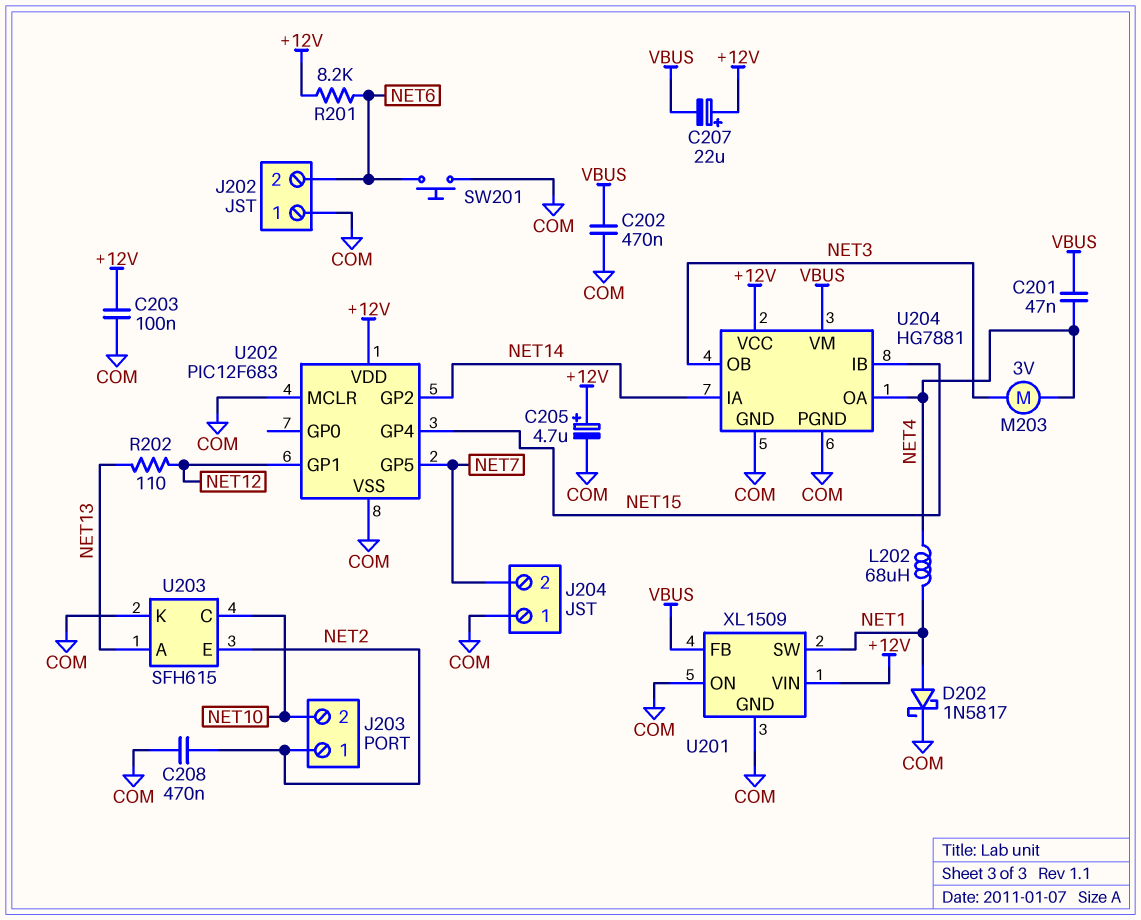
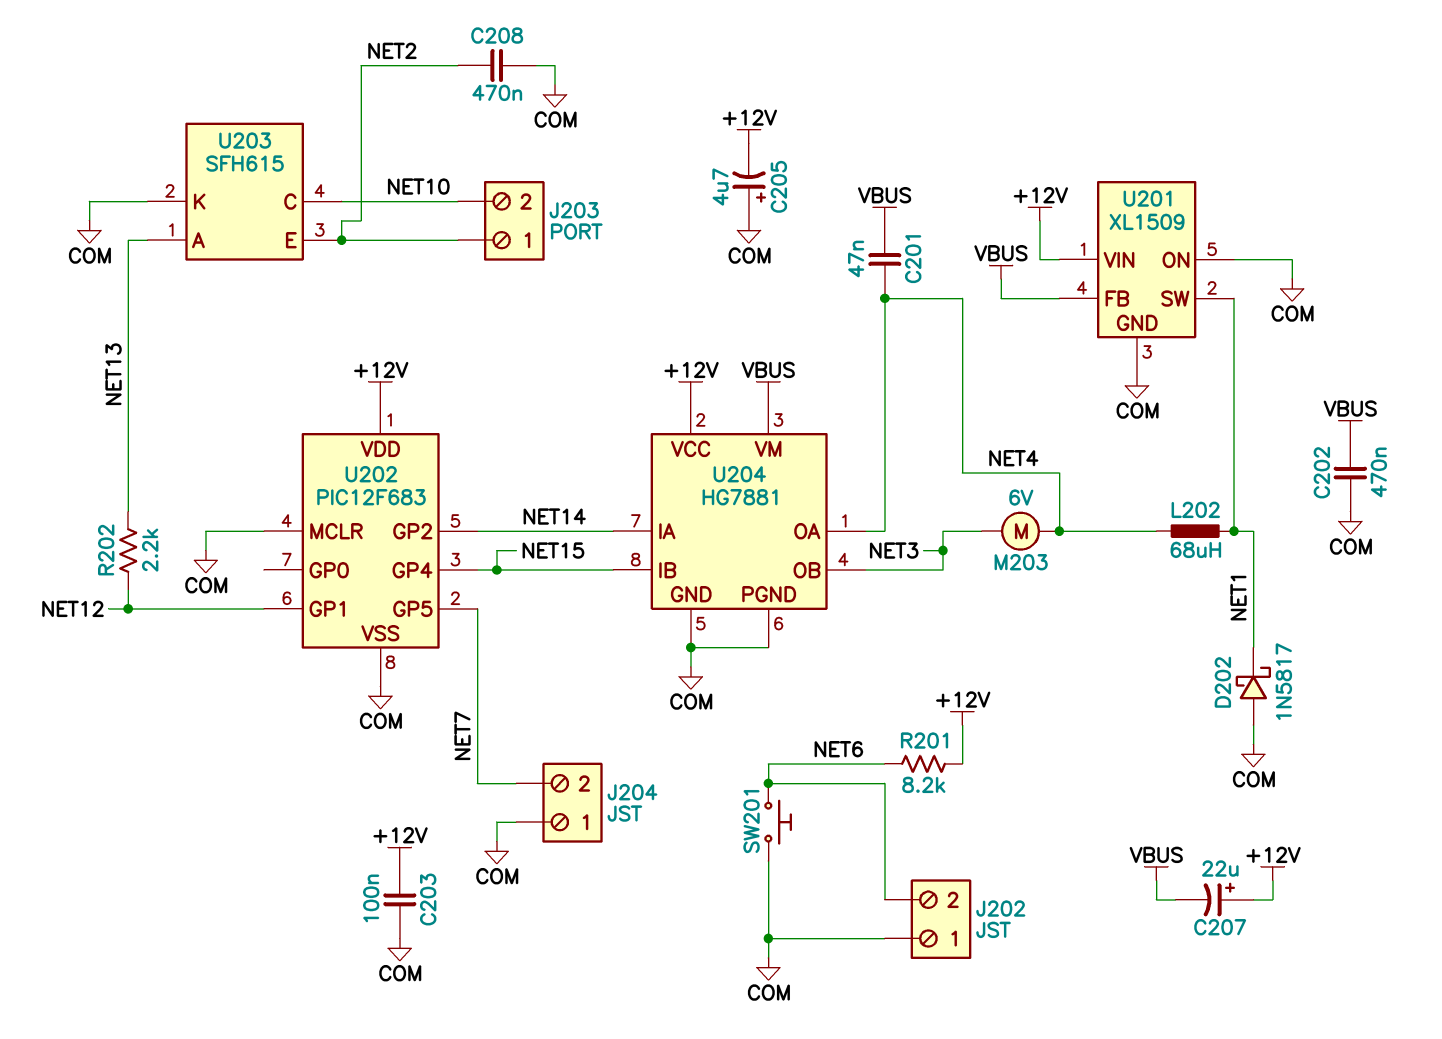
C205: 4.7uF (plus +12V, minus COM) -> 4.7uF (plus COM, minus +12V)
D202: schottky 1N5817 (A NET1, K COM) -> schottky 1N5817 (A COM, K NET1)
M203: motor 3V (NET3, NET4) -> motor 6V (NET3, NET4)
R202: 110 (NET12, NET13) -> 2.2k (NET12, NET13)

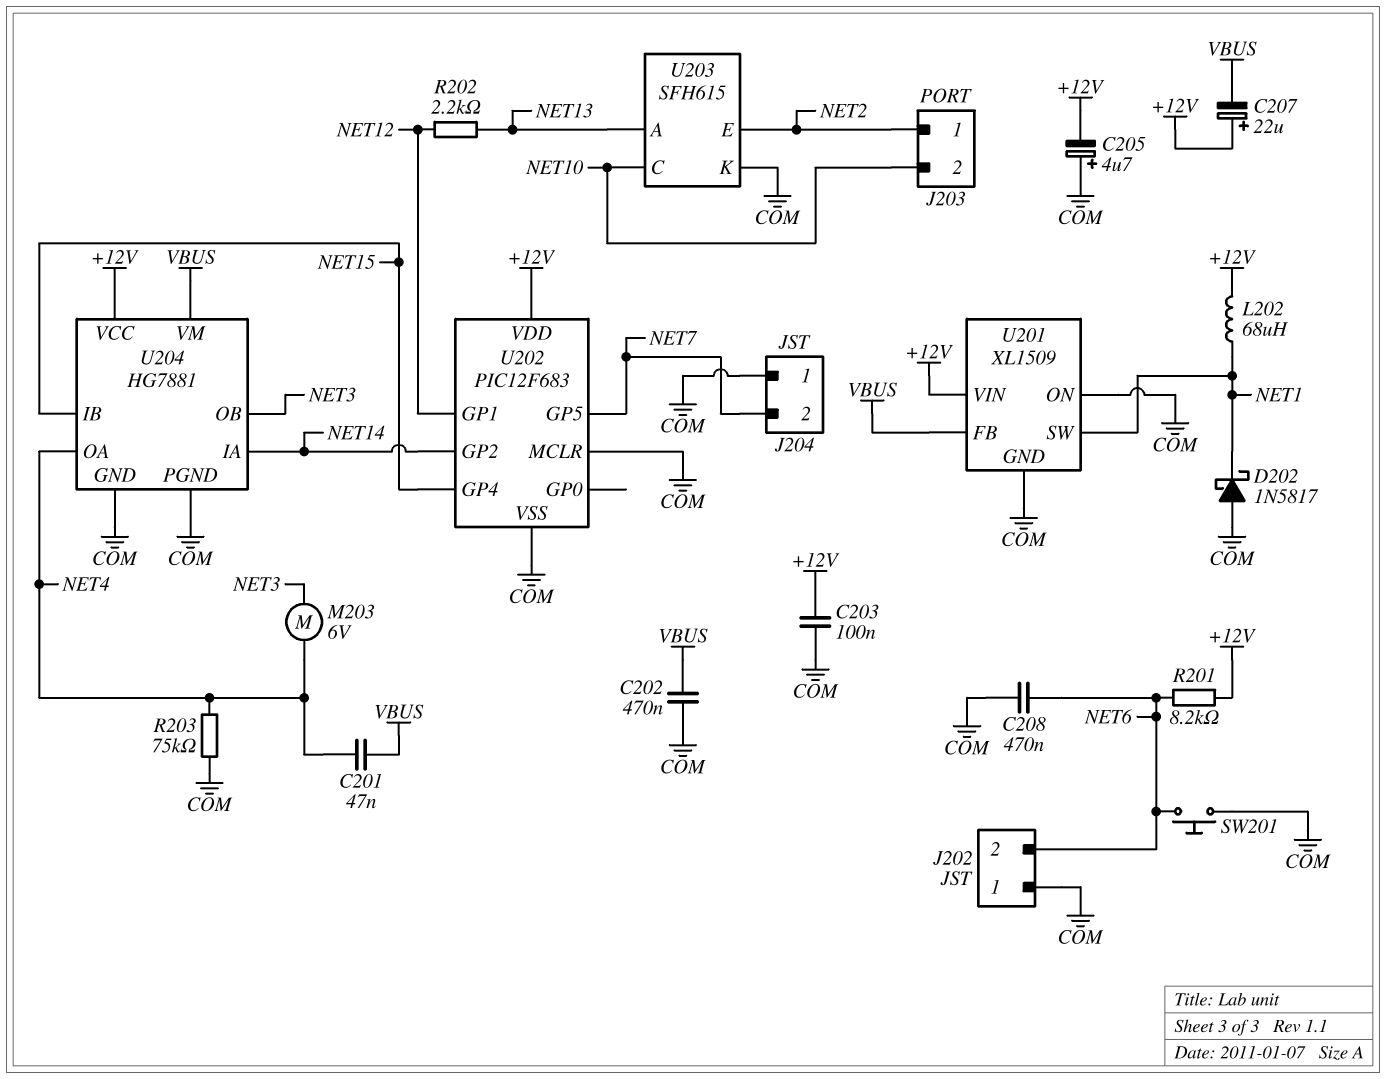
C208: 470nF (COM, NET2) -> 470nF (COM, NET6)
L202: 68uH (NET1, NET4) -> 68uH (+12V, NET1)
R203: none -> 75k (COM, NET4)

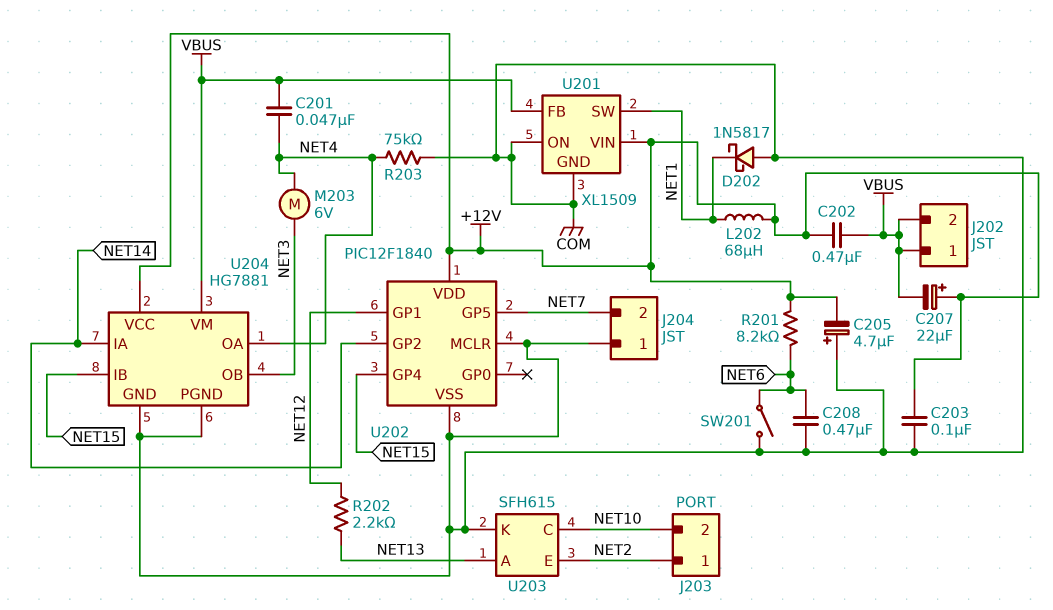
C202: 470nF (COM, VBUS) -> 470nF (+12V, VBUS)
J202 pin 1: COM -> VBUS
J202 pin 2: NET6 -> VBUS
SW201: button (COM, NET6) -> switch (COM, NET6)
U202: PIC12F683 -> PIC12F1840

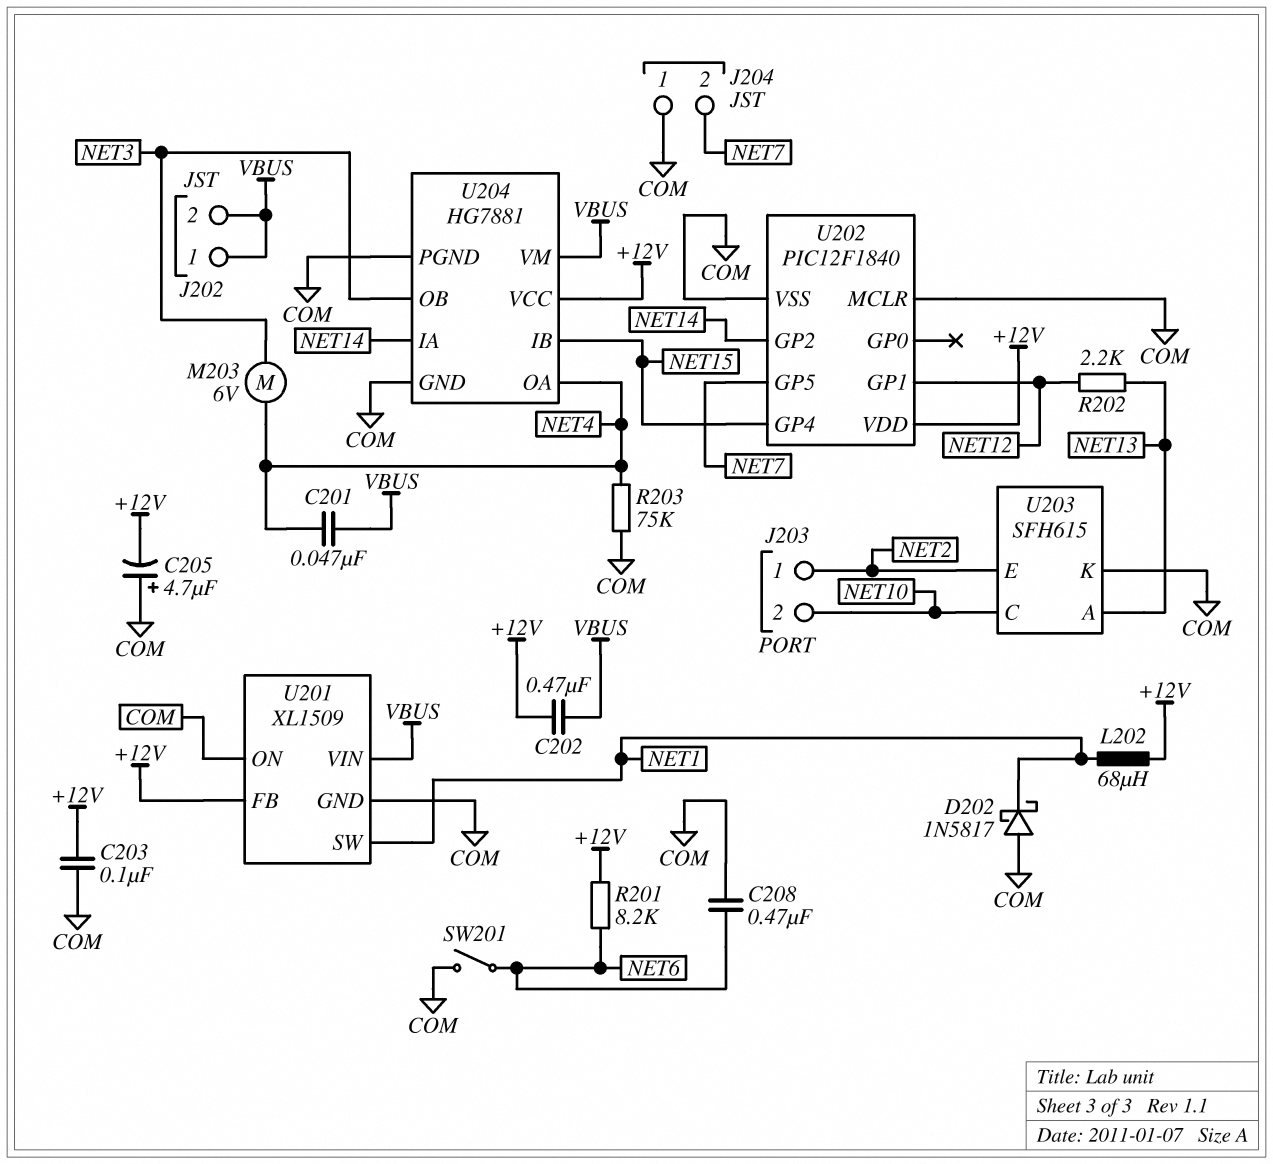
C207: 22uF (plus +12V, minus VBUS) -> none
U201 pin FB: VBUS -> +12V
U201 pin VIN: +12V -> VBUS

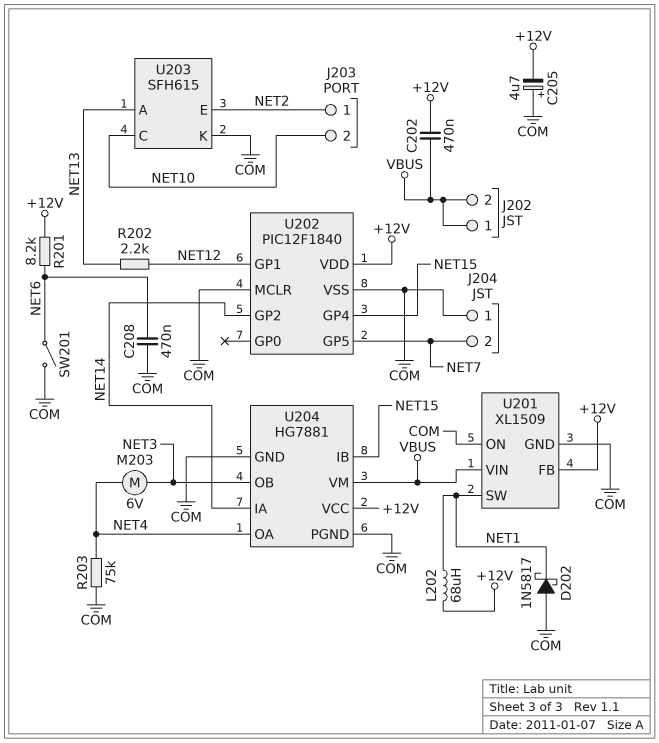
C201: 47nF (NET4, VBUS) -> none
C203: 100nF (+12V, COM) -> none

